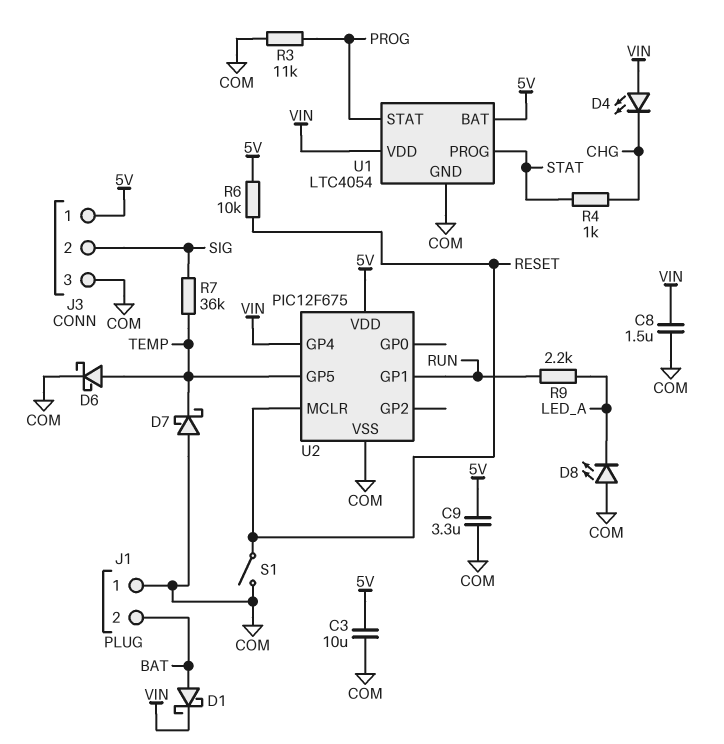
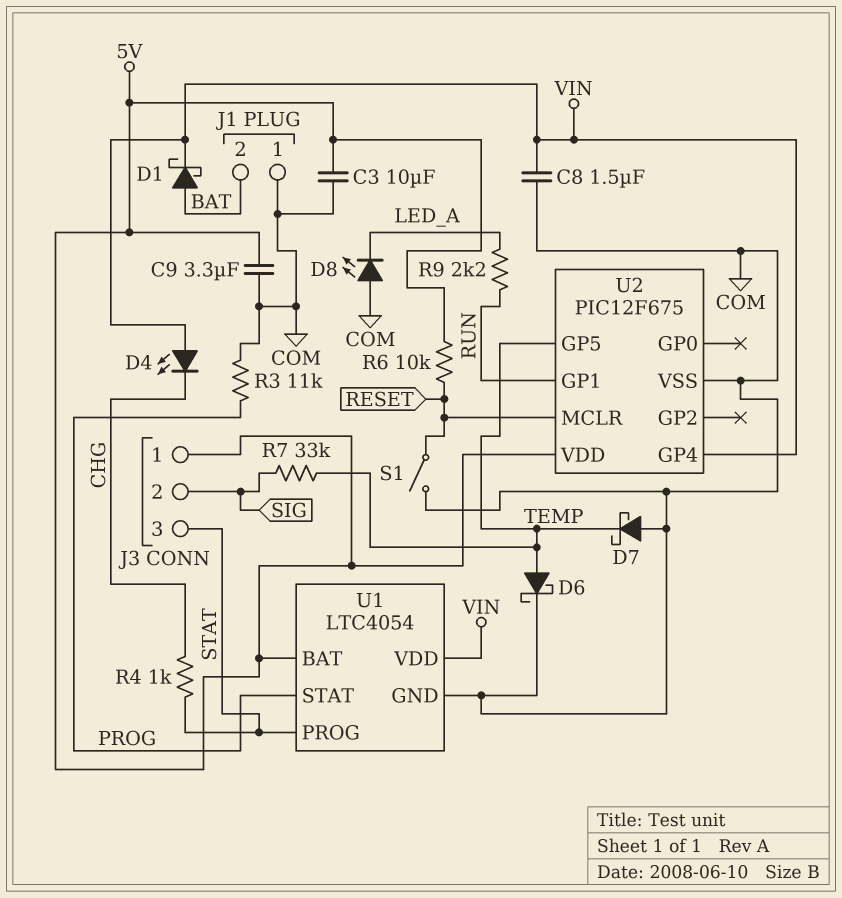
J3 pin 3: COM -> STAT
R7: 36k (SIG, TEMP) -> 33k (SIG, TEMP)

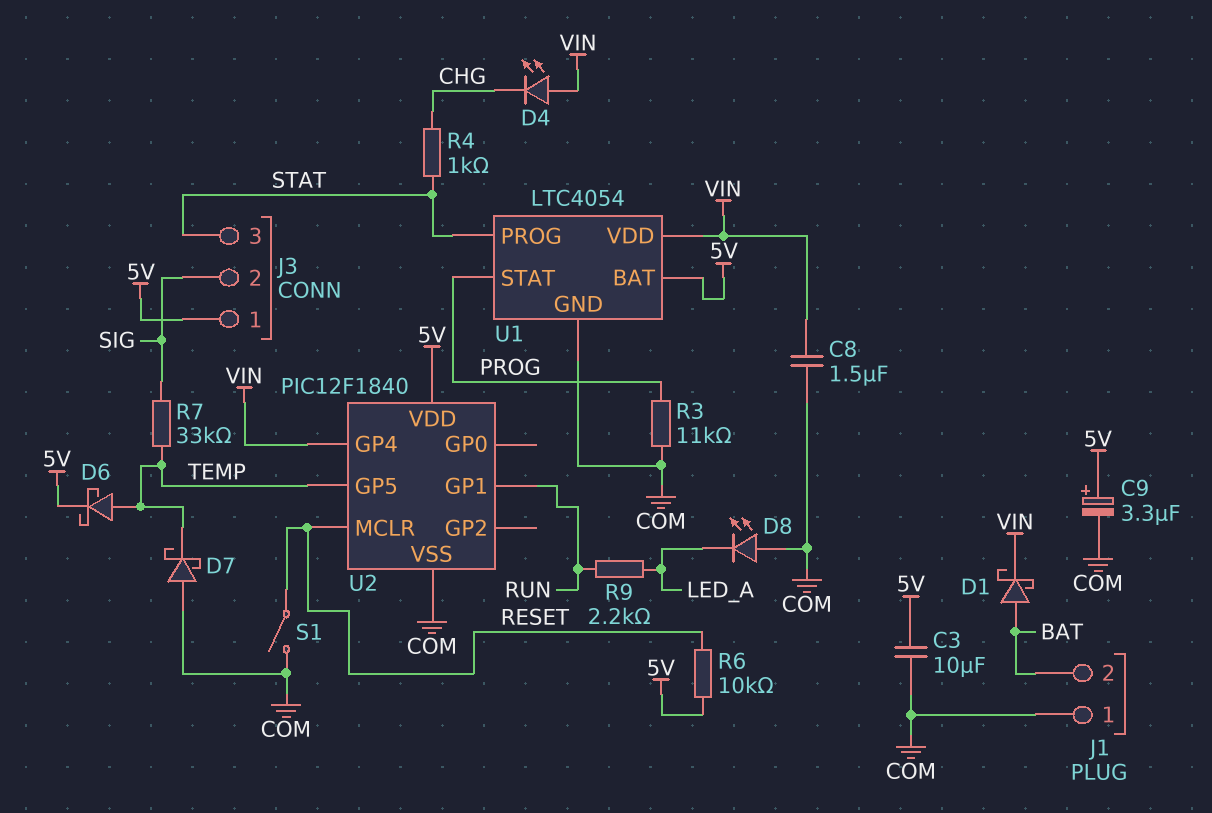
C9: 3.3uF (5V, COM) -> 3.3uF (plus 5V, minus COM)
D6: schottky (A TEMP, K COM) -> schottky (A TEMP, K 5V)
U2: PIC12F675 -> PIC12F1840

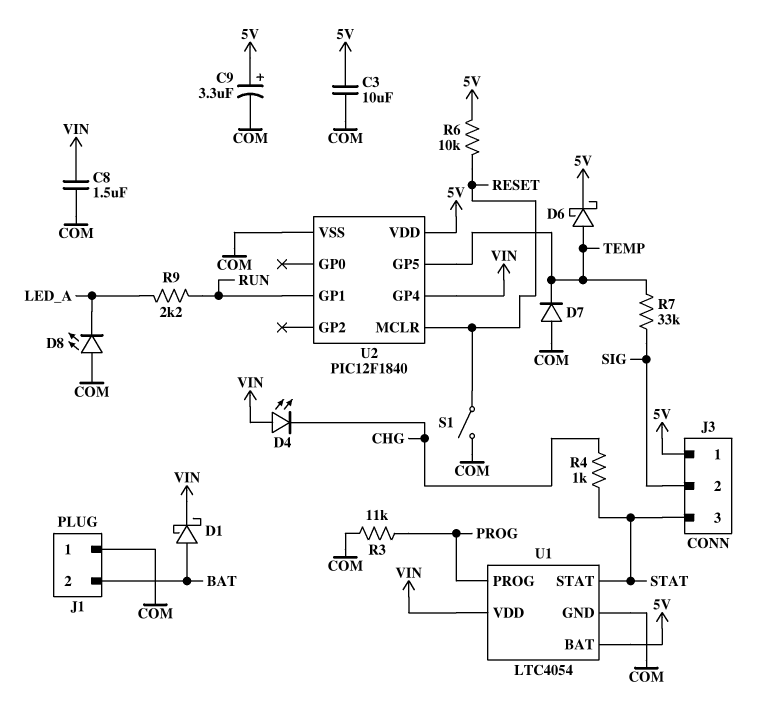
D7: schottky (A COM, K TEMP) -> diode (A COM, K TEMP)
U1 pin PROG: STAT -> PROG
U1 pin STAT: PROG -> STAT

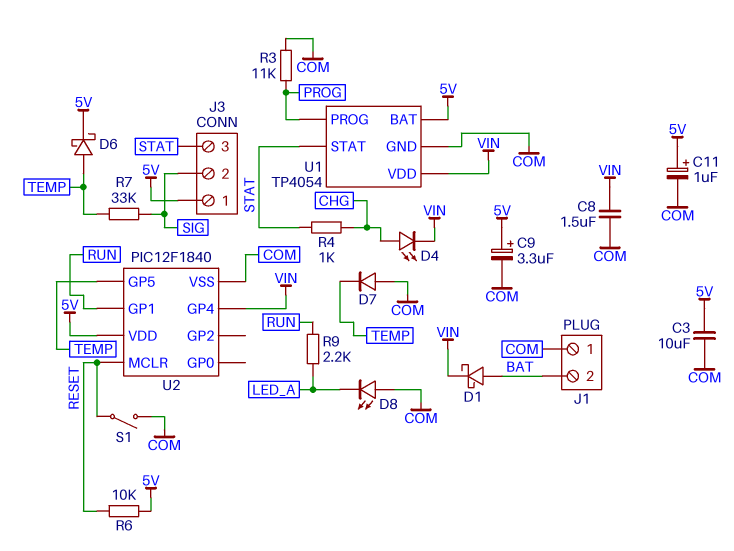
C11: none -> 1uF (plus 5V, minus COM)
D4: LED (A VIN, K CHG) -> LED (A CHG, K VIN)
U1: LTC4054 -> TP4054

